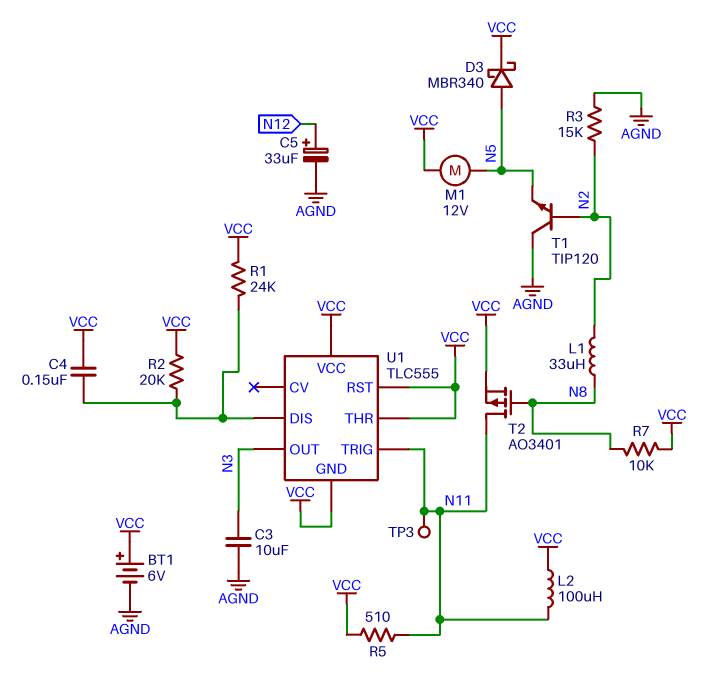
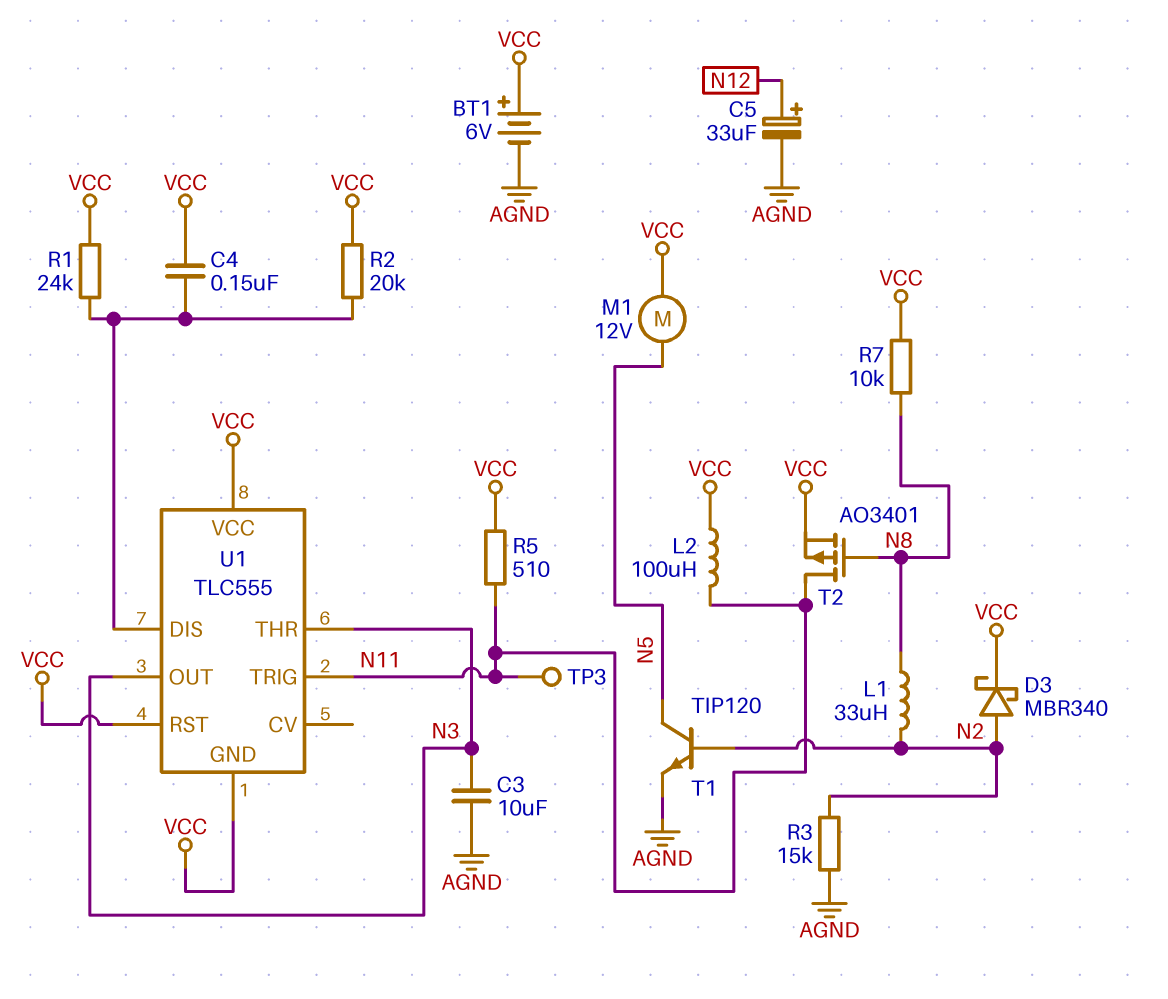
D3: schottky MBR340 (A N5, K VCC) -> schottky MBR340 (A N2, K VCC)
T1: NPN TIP120 (B N2, C AGND, E N5) -> NPN TIP120 (B N2, C N5, E AGND)
U1 pin THR: VCC -> N3

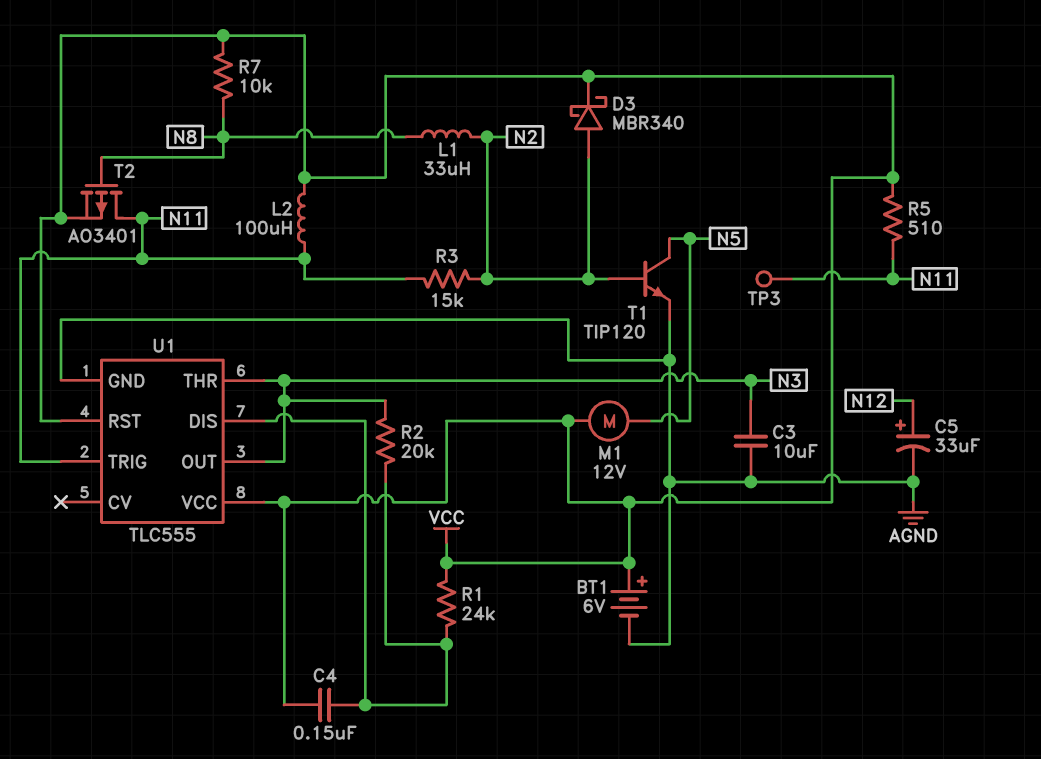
R2: 20k (U1/DIS, VCC) -> 20k (N3, U1/DIS)
R3: 15k (AGND, N2) -> 15k (N2, N11)
U1 pin GND: VCC -> AGND

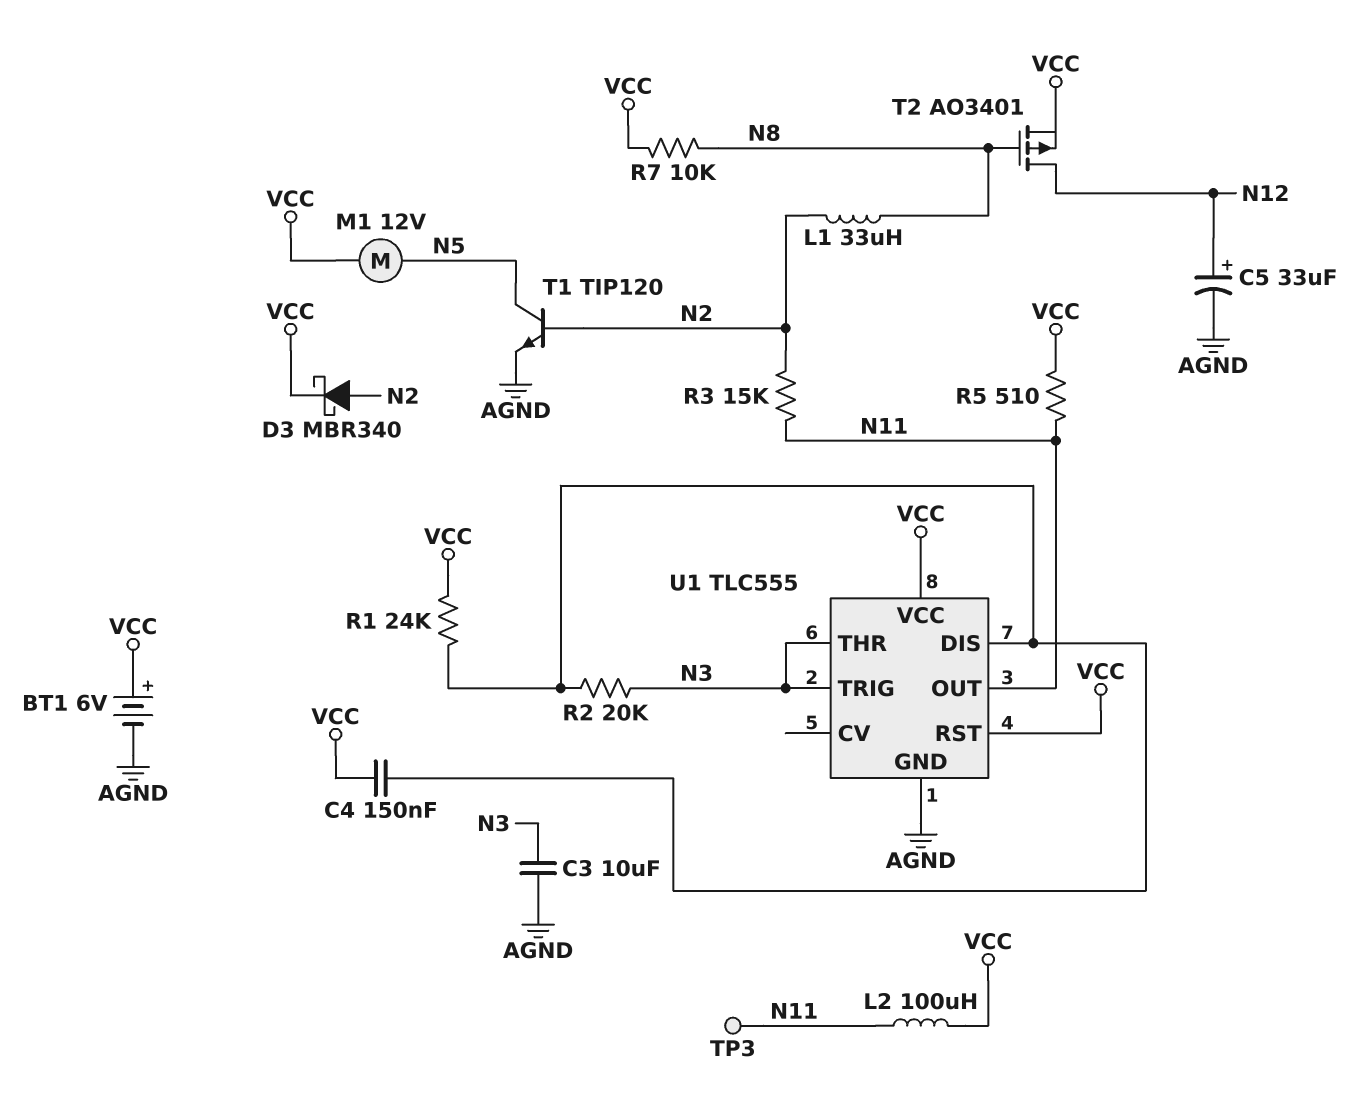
T2: PMOS AO3401 (G N8, D N11, S VCC) -> PMOS AO3401 (G N8, D N12, S VCC)
U1 pin OUT: N3 -> N11
U1 pin TRIG: N11 -> N3

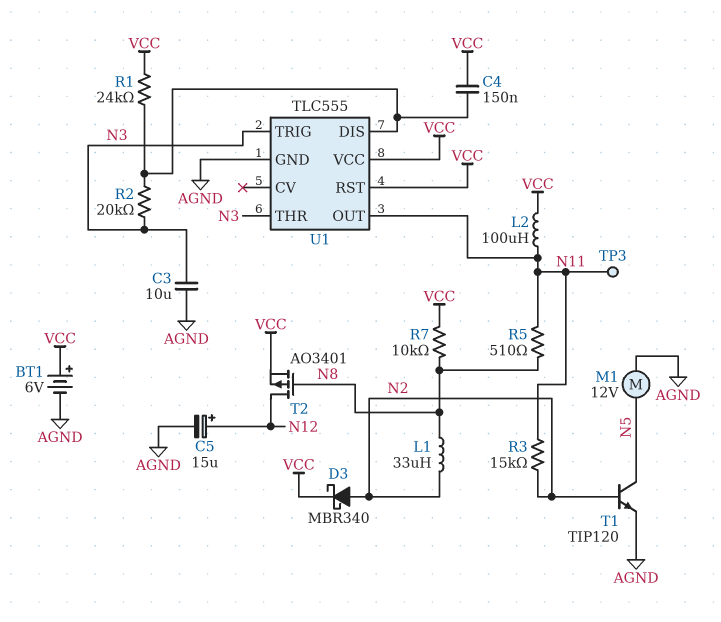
C5: 33uF (plus N12, minus AGND) -> 15uF (plus N12, minus AGND)
M1: motor 12V (N5, VCC) -> motor 12V (AGND, N5)
R5: 510 (N11, VCC) -> 510 (N8, N11)

